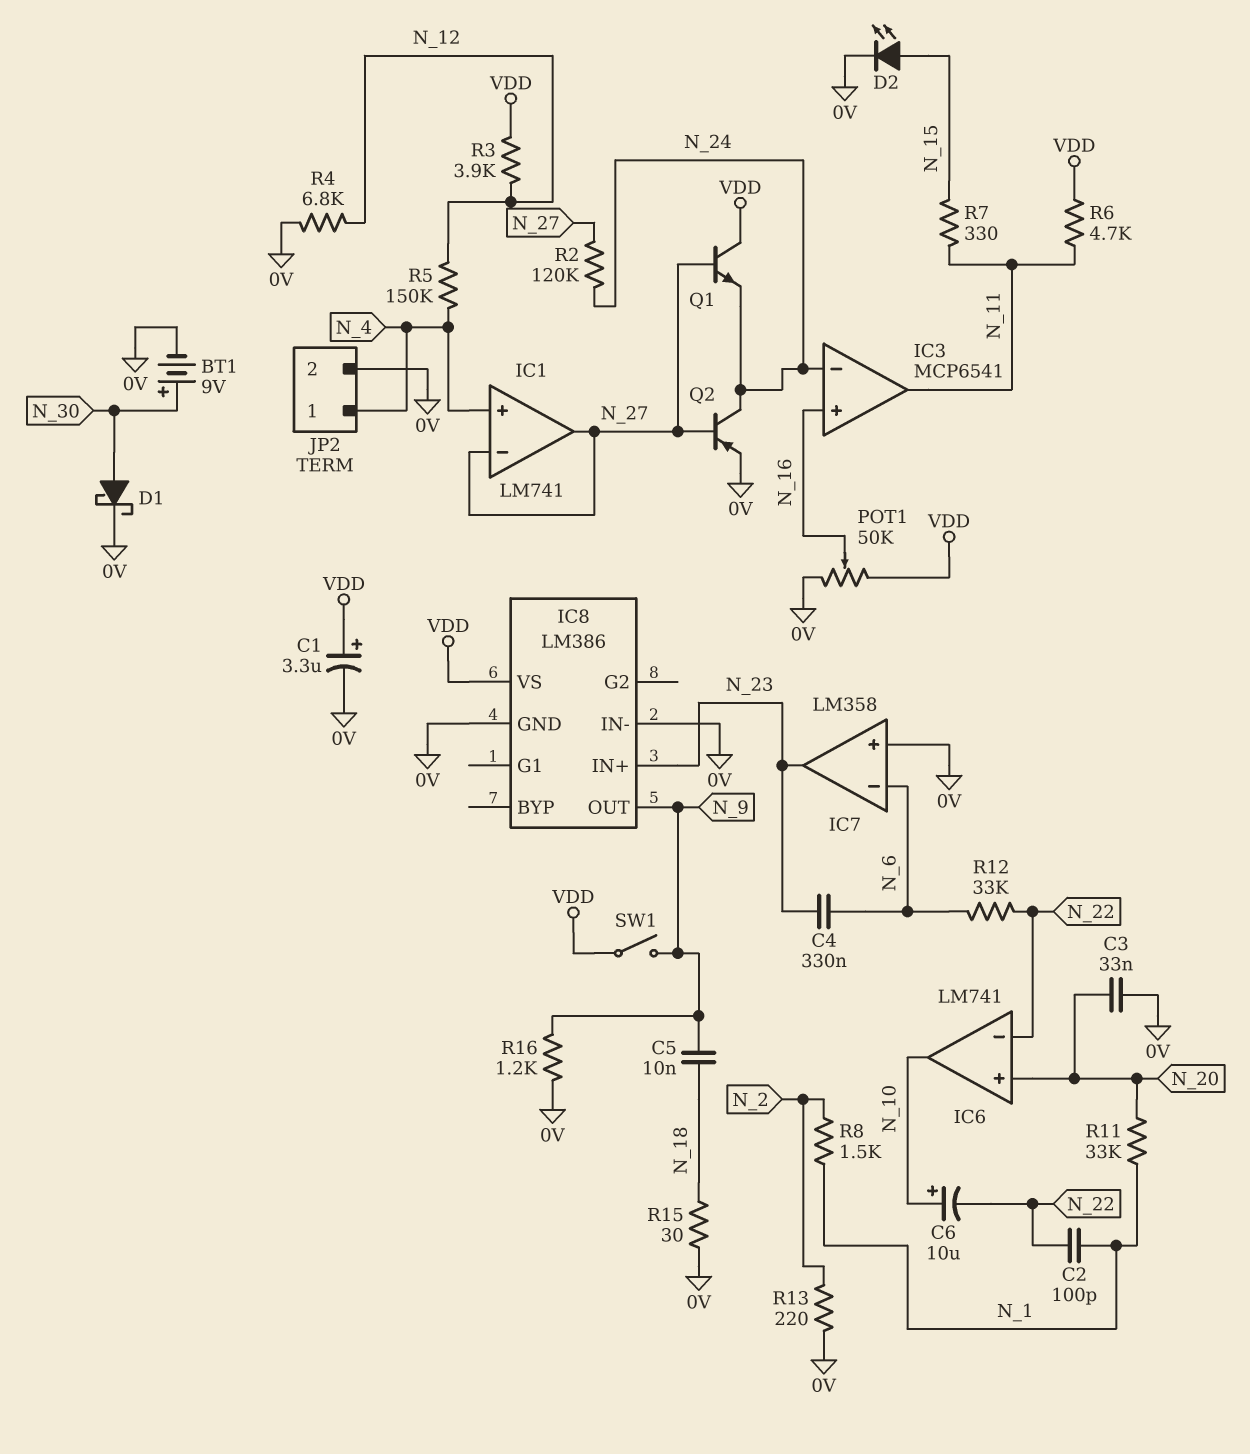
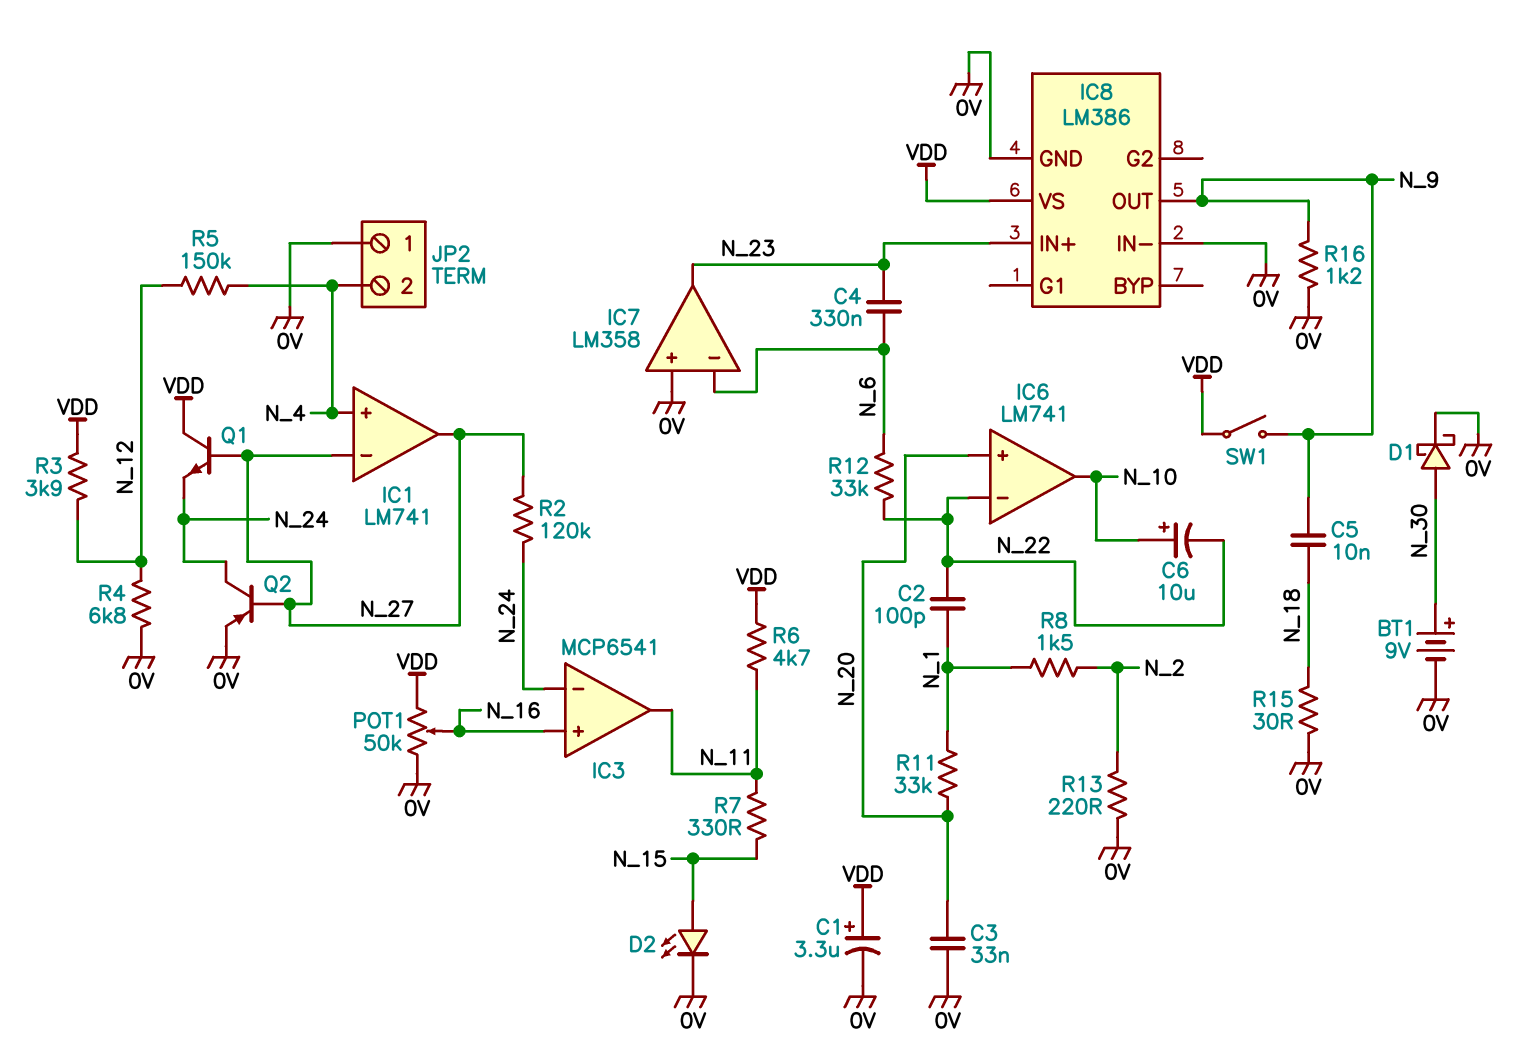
JP2 pin 1: N_4 -> 0V
JP2 pin 2: 0V -> N_4

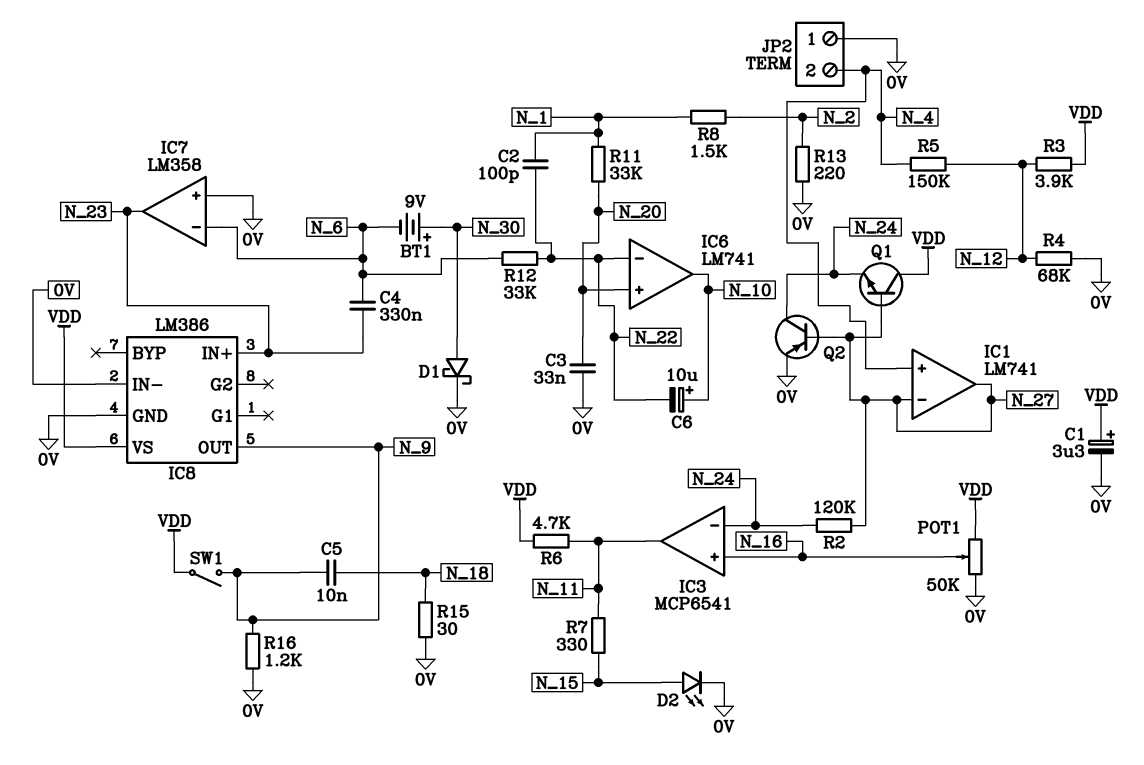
BT1: 9V (plus N_30, minus 0V) -> 9V (plus N_30, minus N_6)
R4: 6.8k (0V, N_12) -> 68k (0V, N_12)

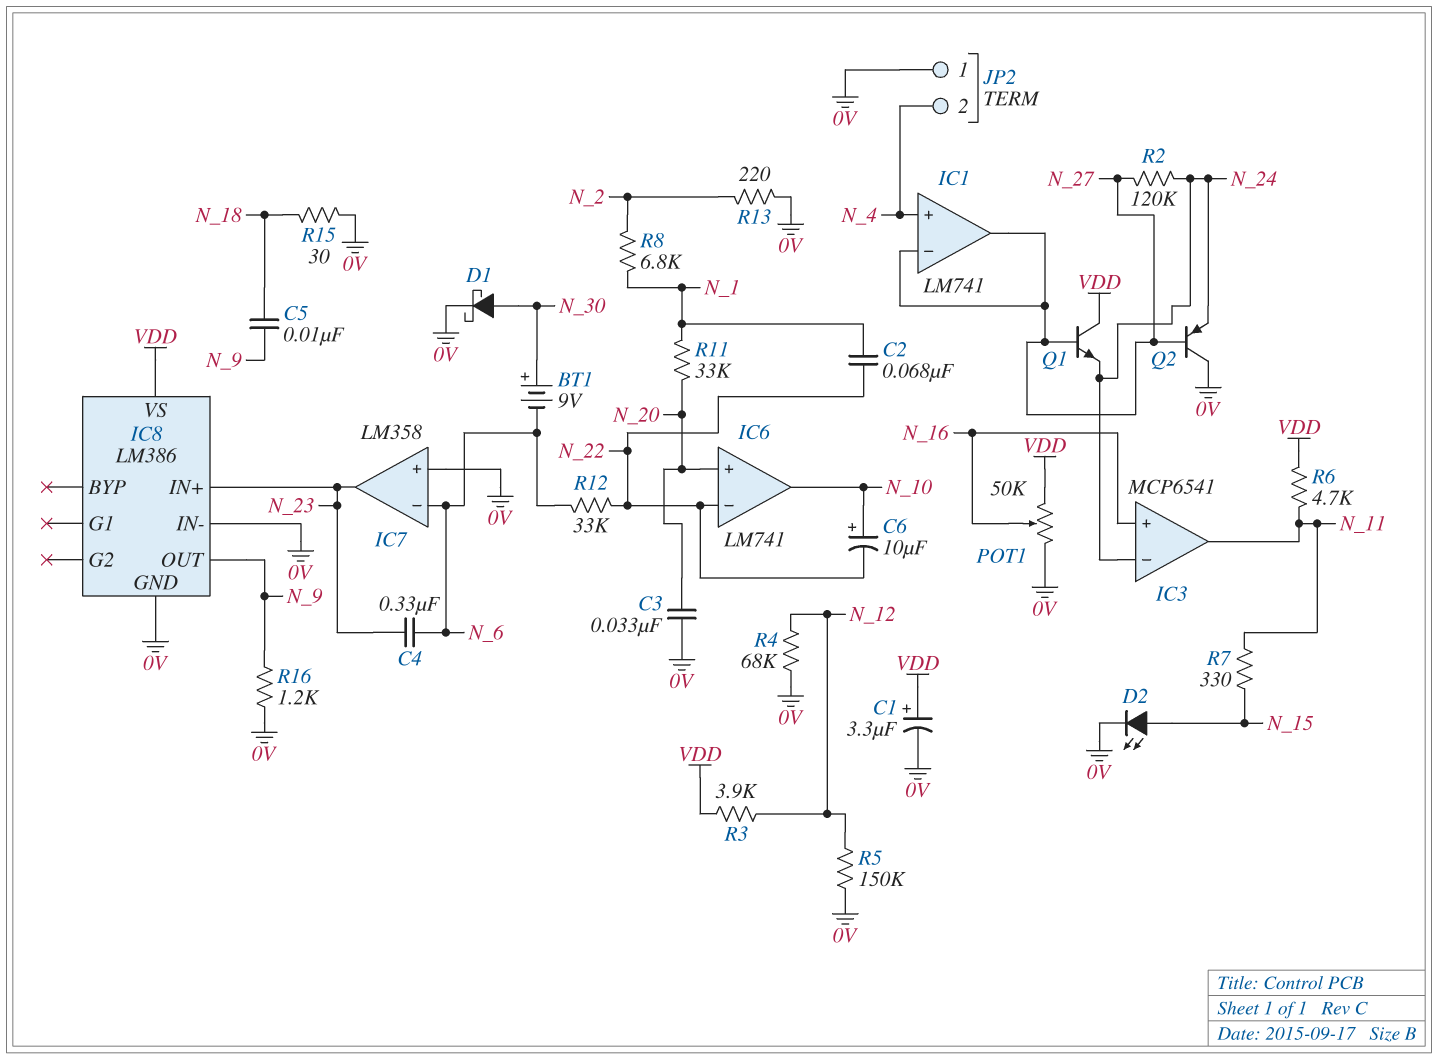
C2: 100pF (N_1, N_22) -> 68nF (N_1, N_22)
Q2: PNP (B N_27, C N_24, E 0V) -> PNP (B N_27, C 0V, E N_24)
R5: 150k (N_4, N_12) -> 150k (0V, N_12)
R8: 1.5k (N_1, N_2) -> 6.8k (N_1, N_2)
SW1: switch (N_9, VDD) -> none

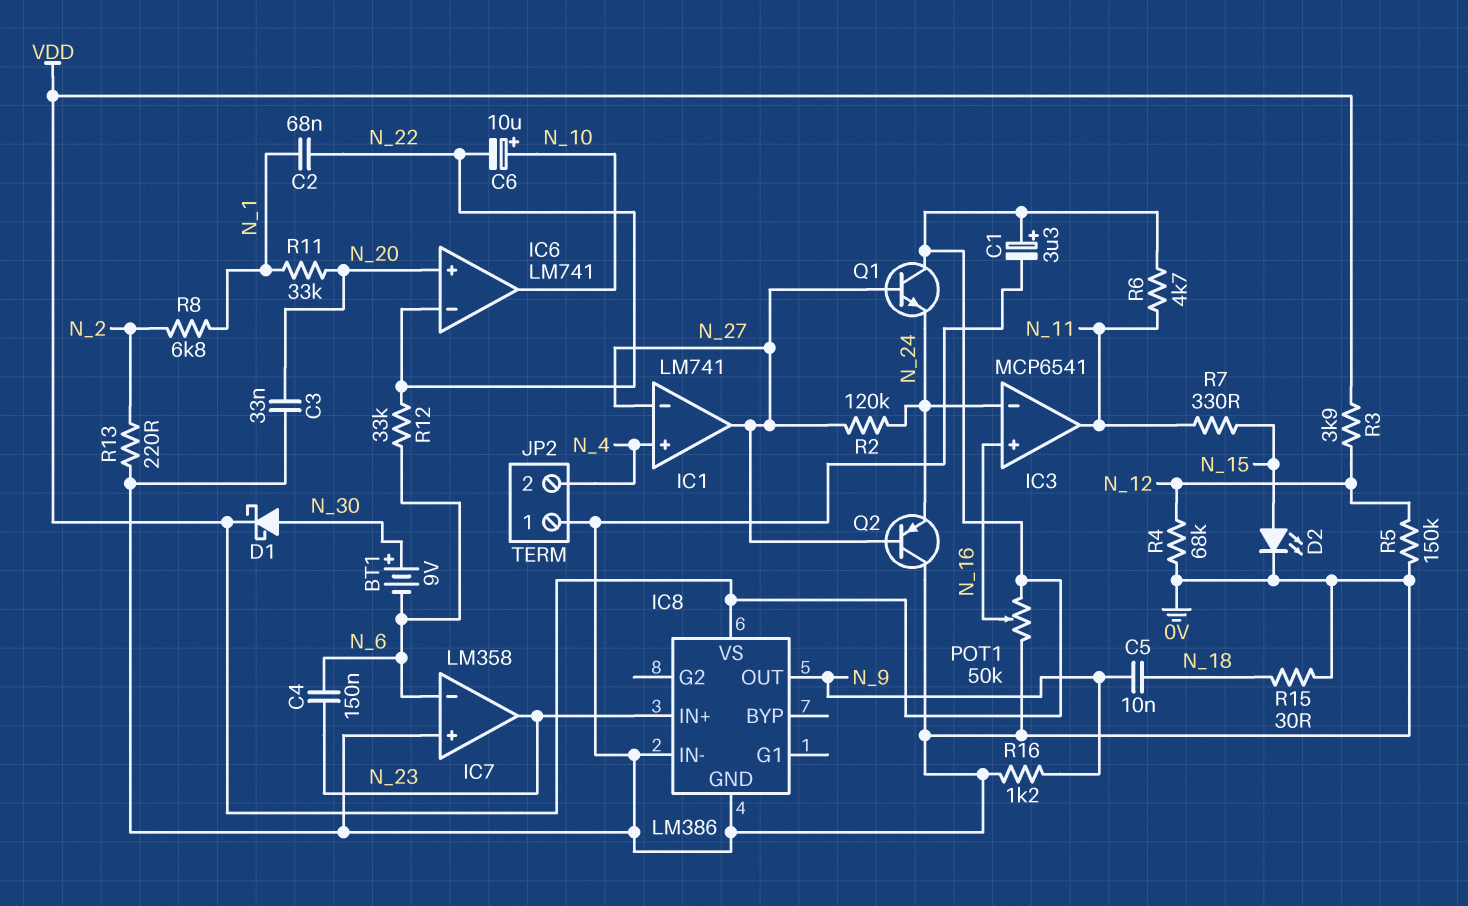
C4: 330nF (N_6, N_23) -> 150nF (N_6, N_23)
D1: schottky (A N_30, K 0V) -> schottky (A N_30, K VDD)

